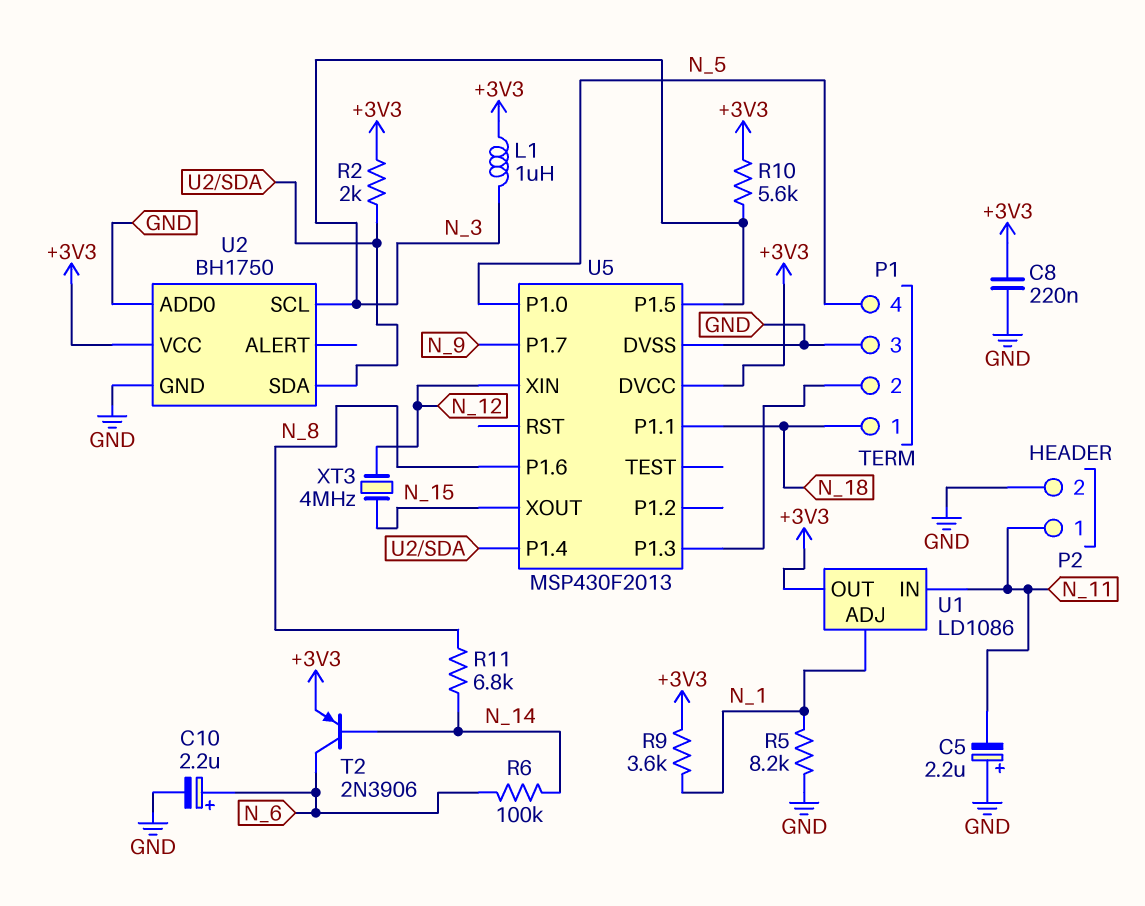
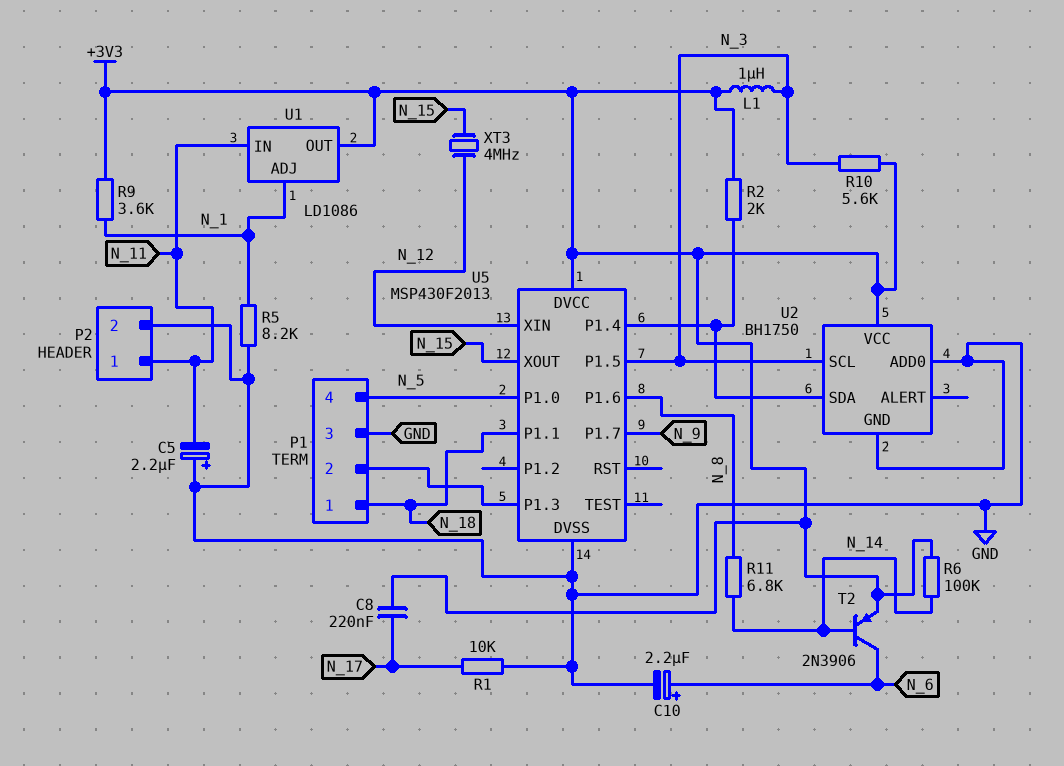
C8: 220nF (+3V3, GND) -> 220nF (+3V3, N_17)
R1: none -> 10k (GND, N_17)
R6: 100k (N_6, N_14) -> 100k (+3V3, N_14)

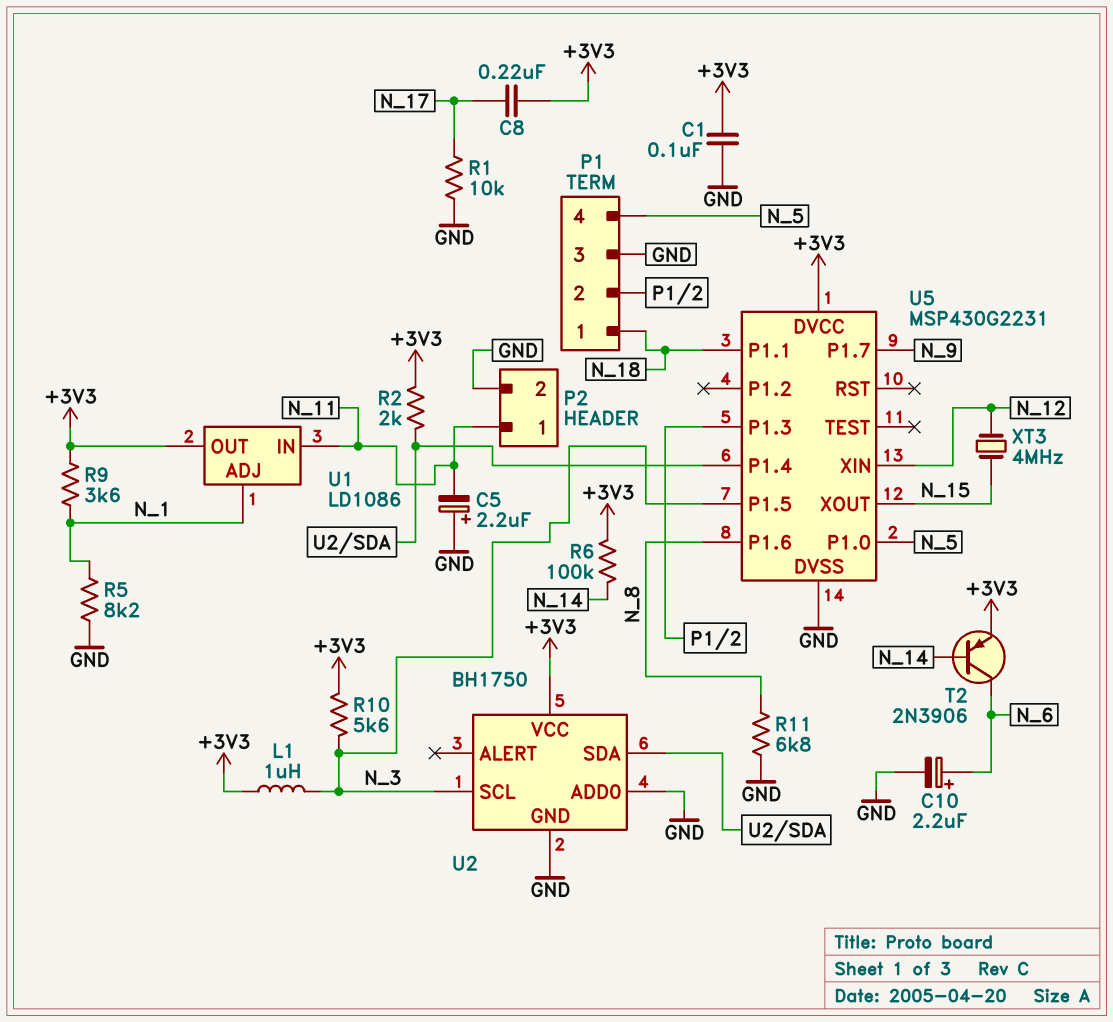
C1: none -> 100nF (+3V3, GND)
R11: 6.8k (N_8, N_14) -> 6.8k (GND, N_8)
U5: MSP430F2013 -> MSP430G2231

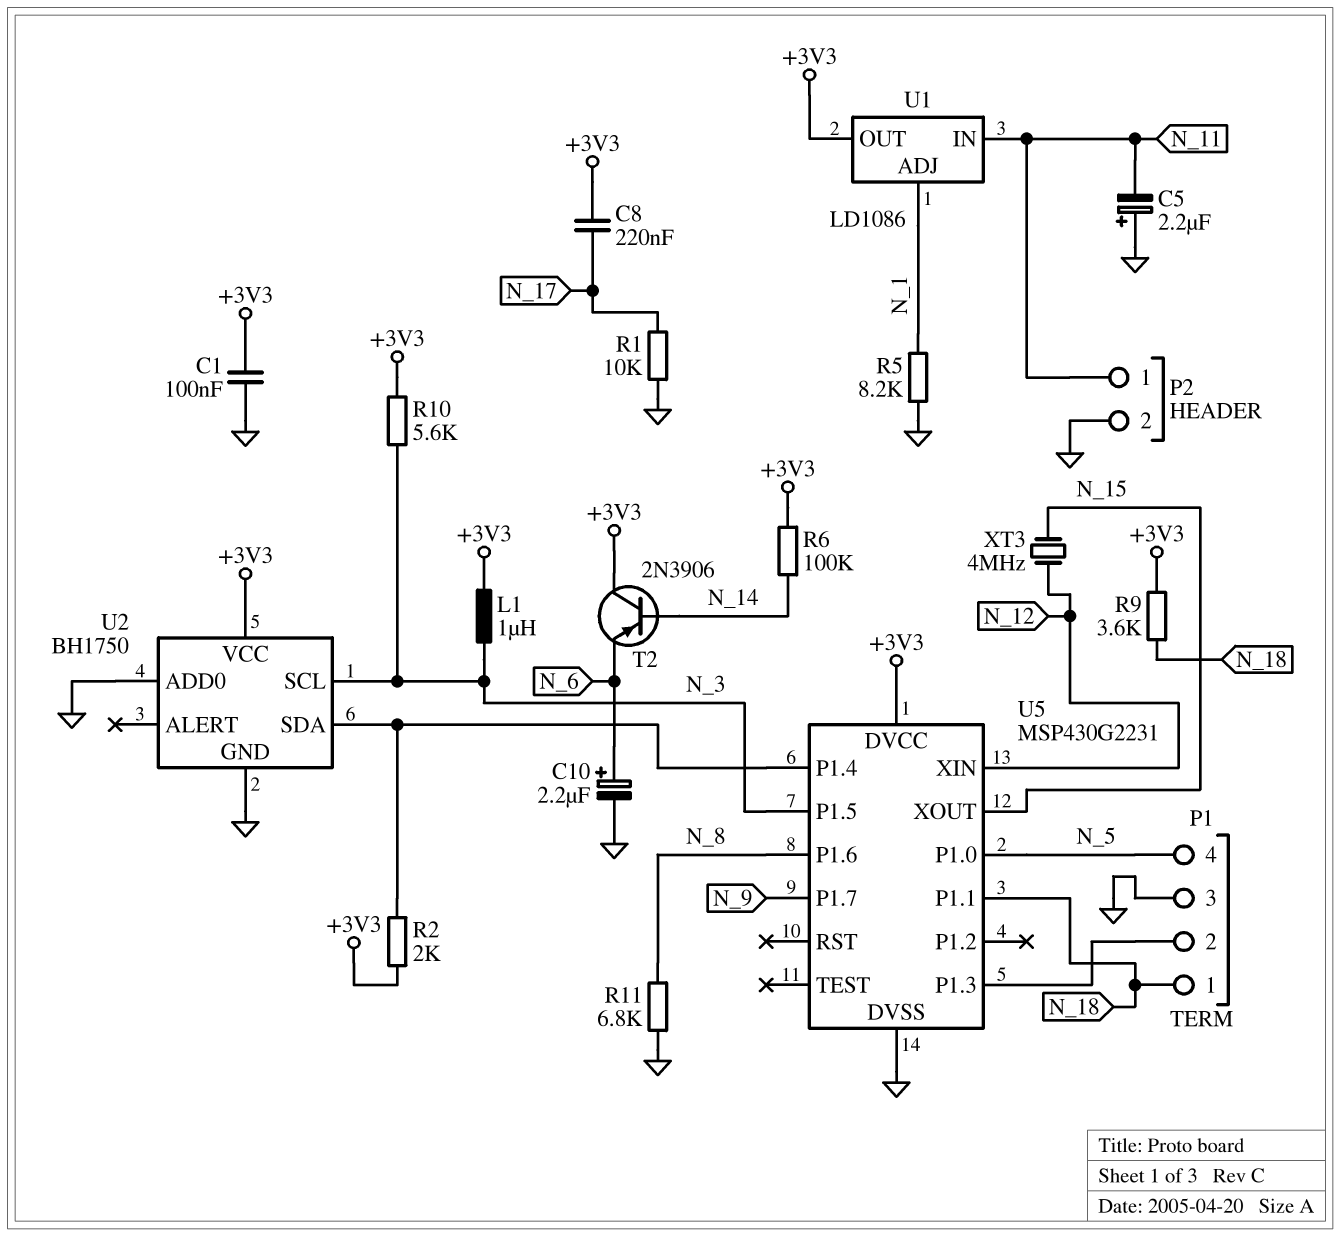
R9: 3.6k (+3V3, N_1) -> 3.6k (+3V3, N_18)
T2: PNP 2N3906 (B N_14, C N_6, E +3V3) -> PNP 2N3906 (B N_14, C +3V3, E N_6)

